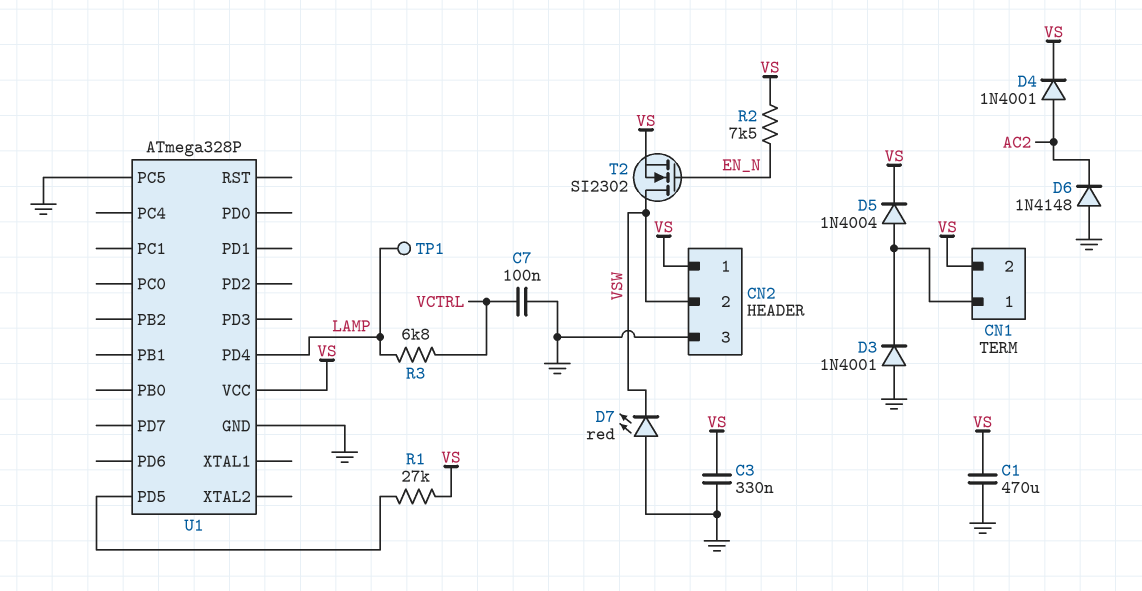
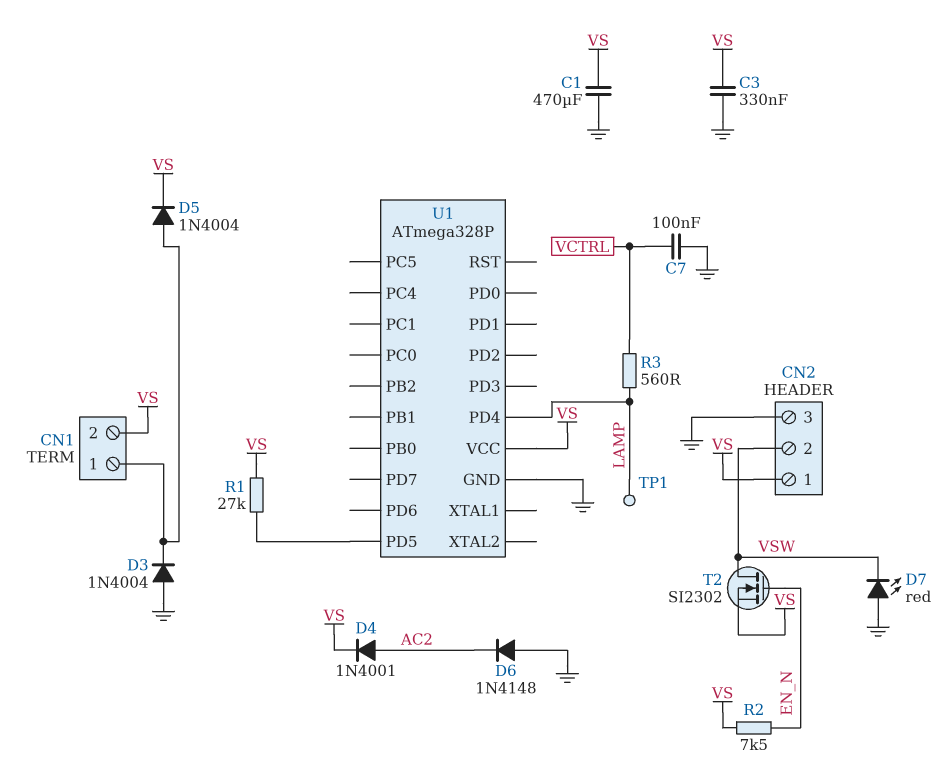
D3: diode 1N4001 (A GND, K CN1/1) -> diode 1N4004 (A GND, K CN1/1)
R3: 6.8k (LAMP, VCTRL) -> 560 (LAMP, VCTRL)
U1 pin PC5: GND -> none

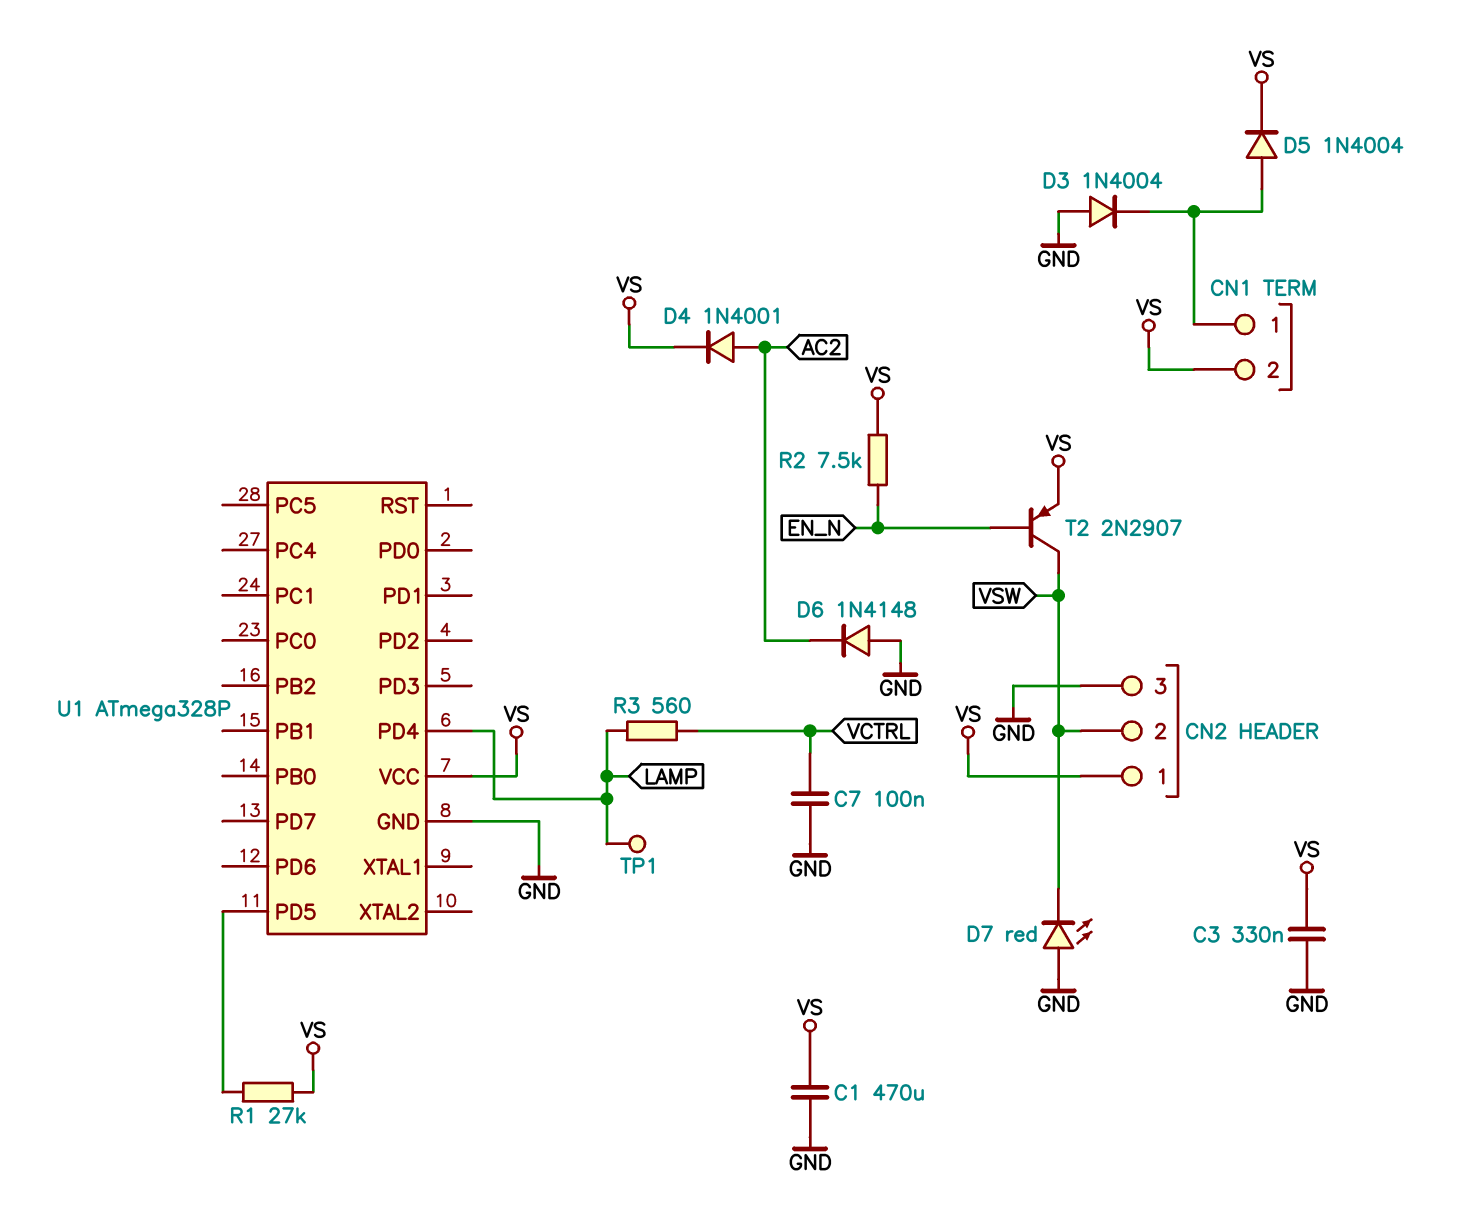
T2: NMOS SI2302 (G EN_N, D VSW, S VS) -> PNP 2N2907 (B EN_N, C VSW, E VS)

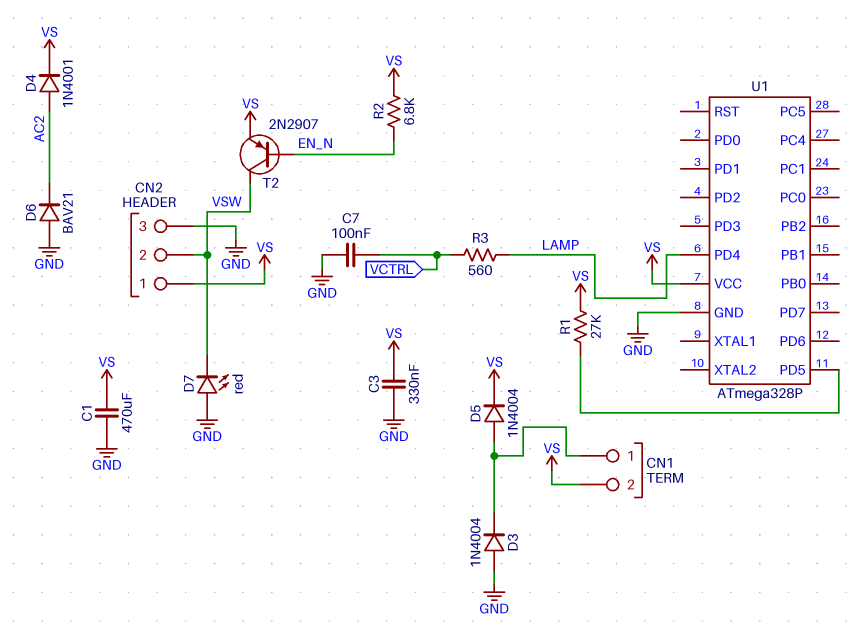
D6: diode 1N4148 (A GND, K AC2) -> diode BAV21 (A GND, K AC2)
R2: 7.5k (EN_N, VS) -> 6.8k (EN_N, VS)
TP1: test point (LAMP) -> none

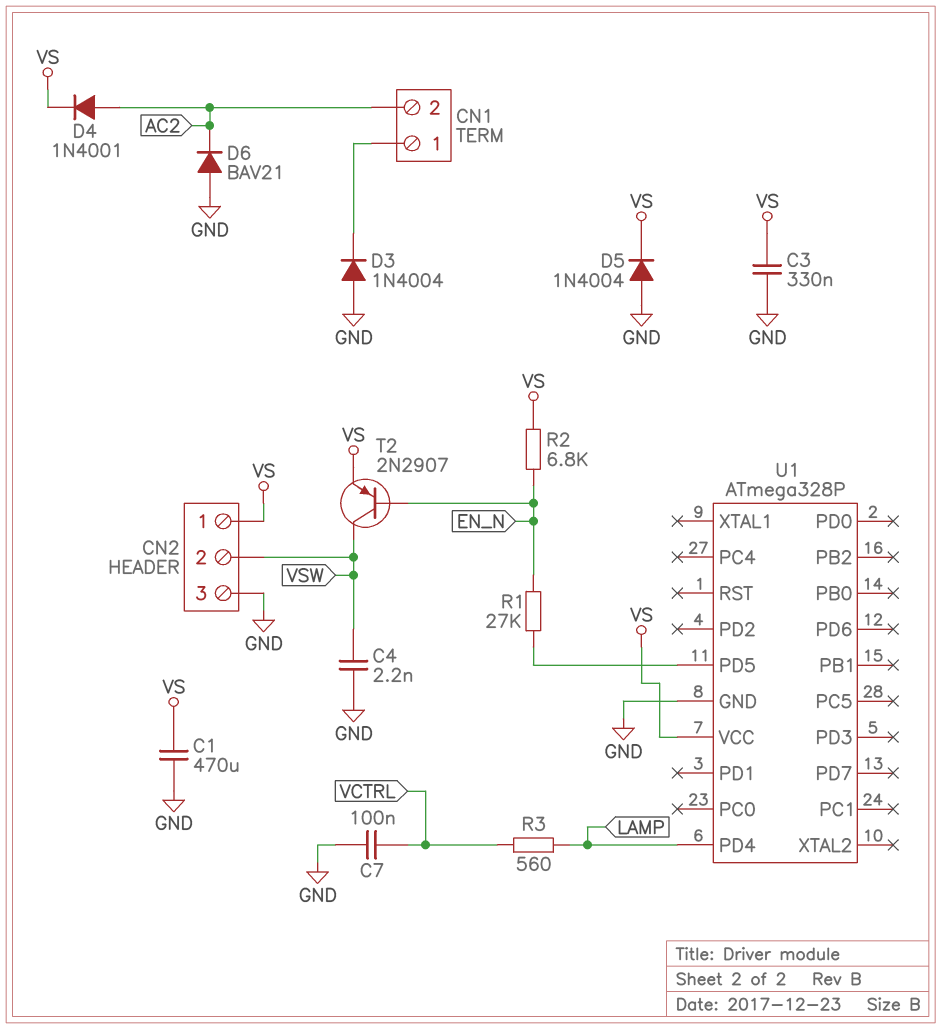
C4: none -> 2.2nF (GND, VSW)
CN1 pin 2: VS -> AC2
D5: diode 1N4004 (A CN1/1, K VS) -> diode 1N4004 (A GND, K VS)
D7: LED red (A GND, K VSW) -> none
R1: 27k (U1/PD5, VS) -> 27k (EN_N, U1/PD5)

